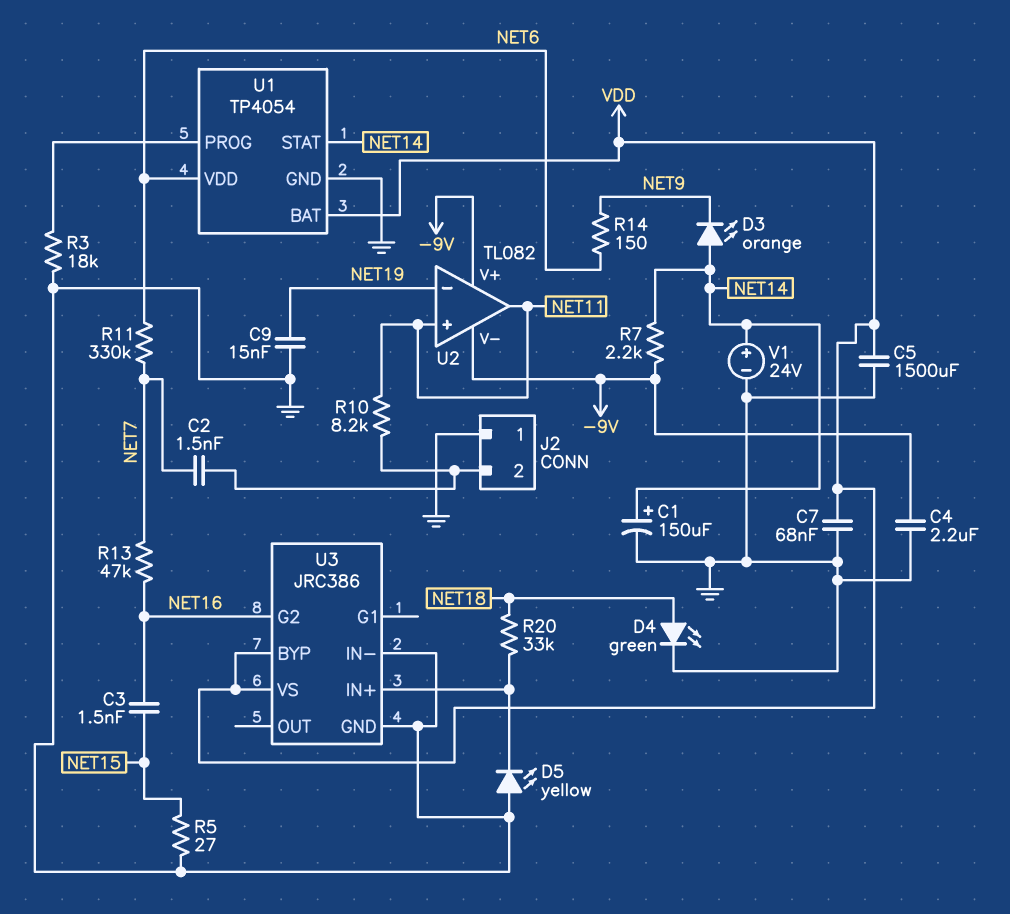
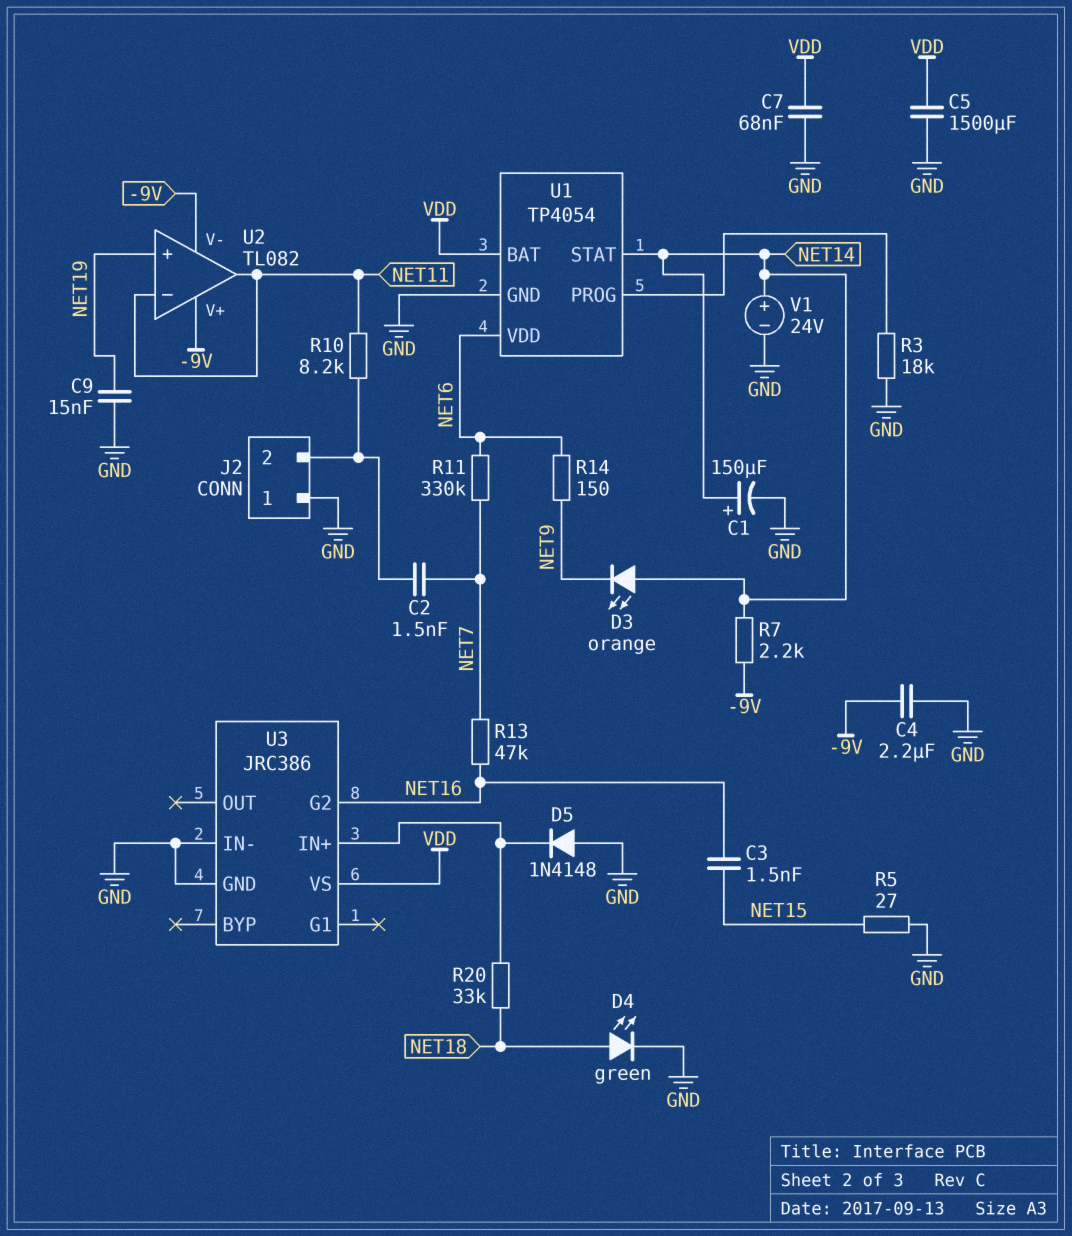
D5: LED yellow (A GND, K U3/IN+) -> diode 1N4148 (A GND, K U3/IN+)
U2 pin in+: NET11 -> NET19
U2 pin in-: NET19 -> NET11
U3 pin BYP: VDD -> none

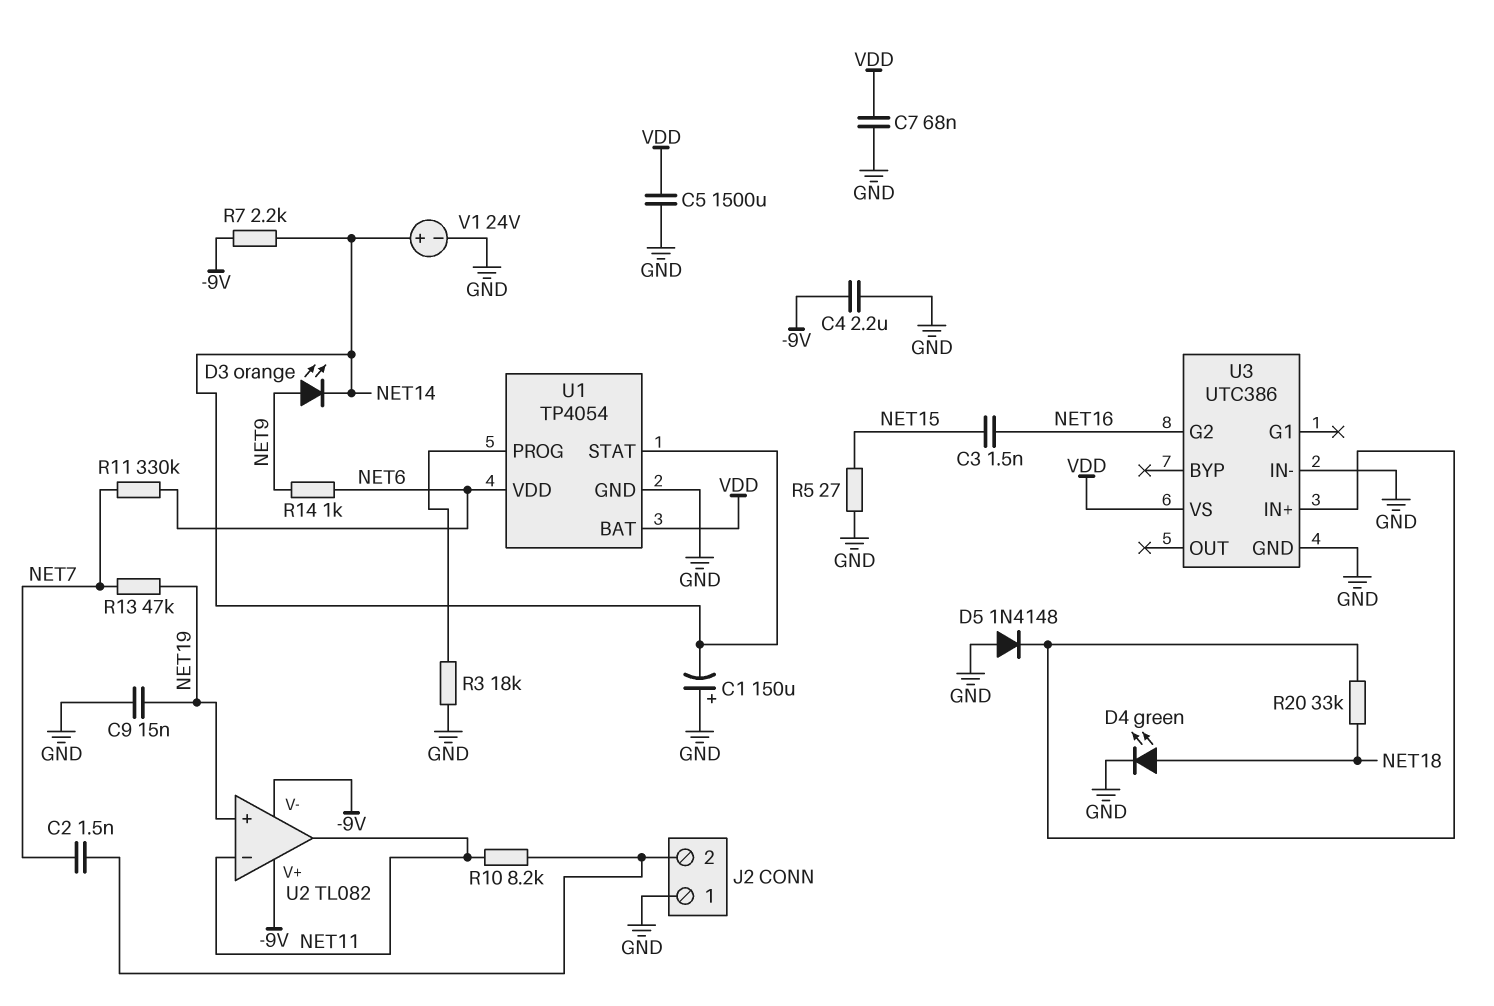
C1: 150uF (plus NET14, minus GND) -> 150uF (plus GND, minus NET14)
D3: LED orange (A NET14, K NET9) -> LED orange (A NET9, K NET14)
R13: 47k (NET7, NET16) -> 47k (NET7, NET19)
R14: 150 (NET6, NET9) -> 1k (NET6, NET9)
U3: JRC386 -> UTC386

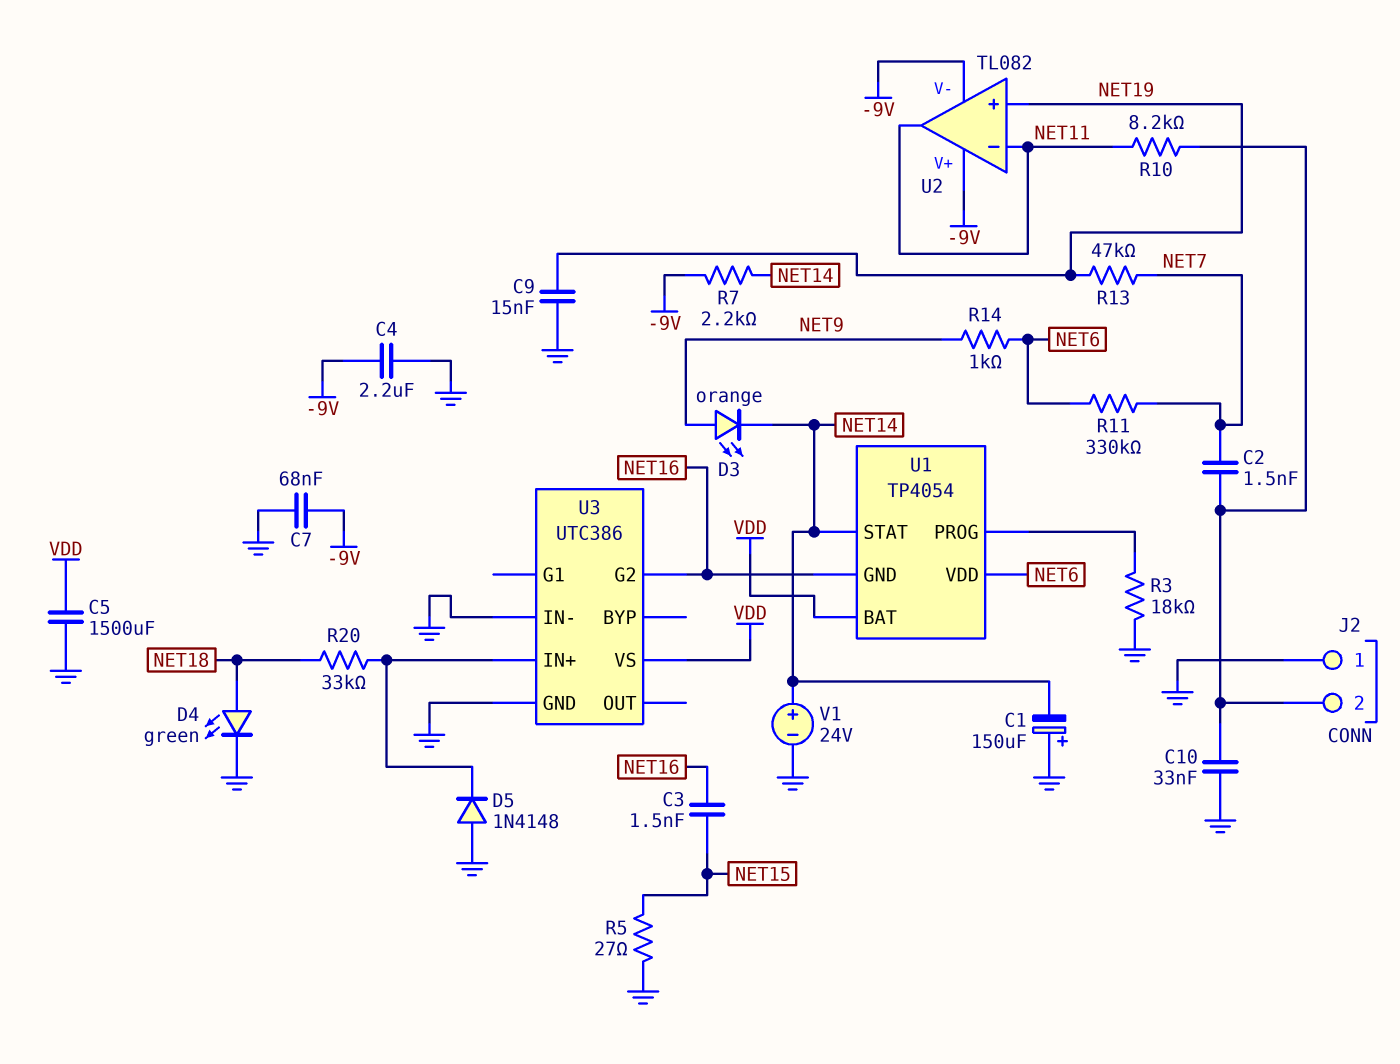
C7: 68nF (GND, VDD) -> 68nF (-9V, GND)
C10: none -> 33nF (GND, J2/2)
U1 pin GND: GND -> NET16

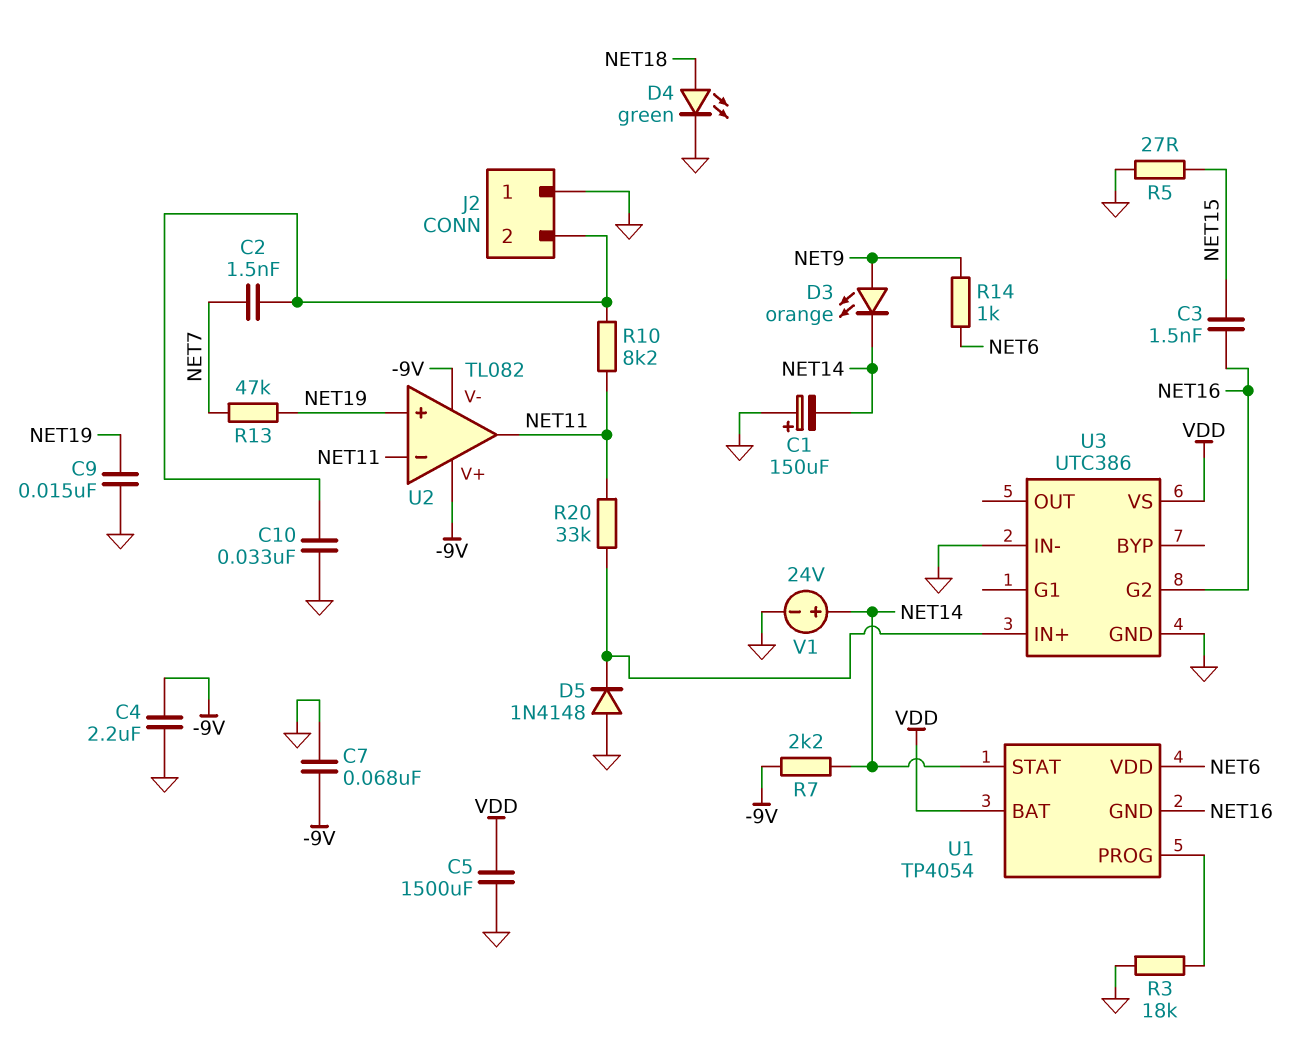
R11: 330k (NET6, NET7) -> none
R20: 33k (NET18, U3/IN+) -> 33k (NET11, U3/IN+)

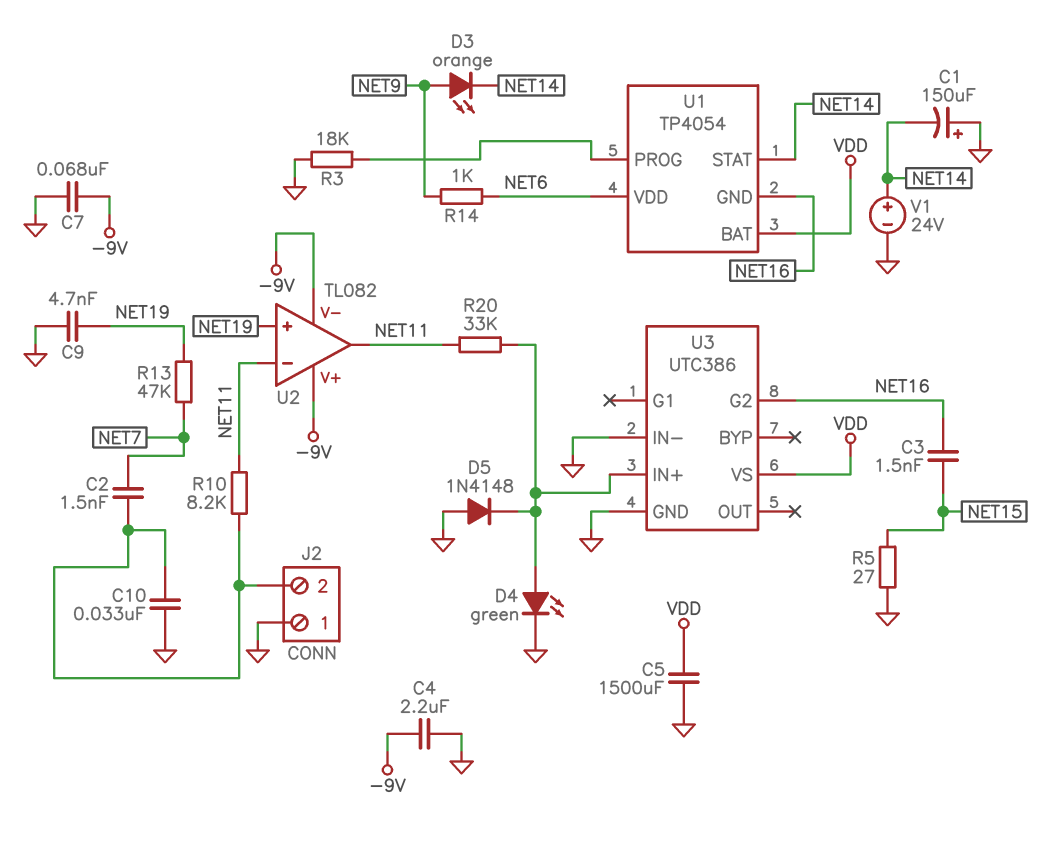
C9: 15nF (GND, NET19) -> 4.7nF (GND, NET19)
D4: LED green (A NET18, K GND) -> LED green (A U3/IN+, K GND)
R7: 2.2k (-9V, NET14) -> none

